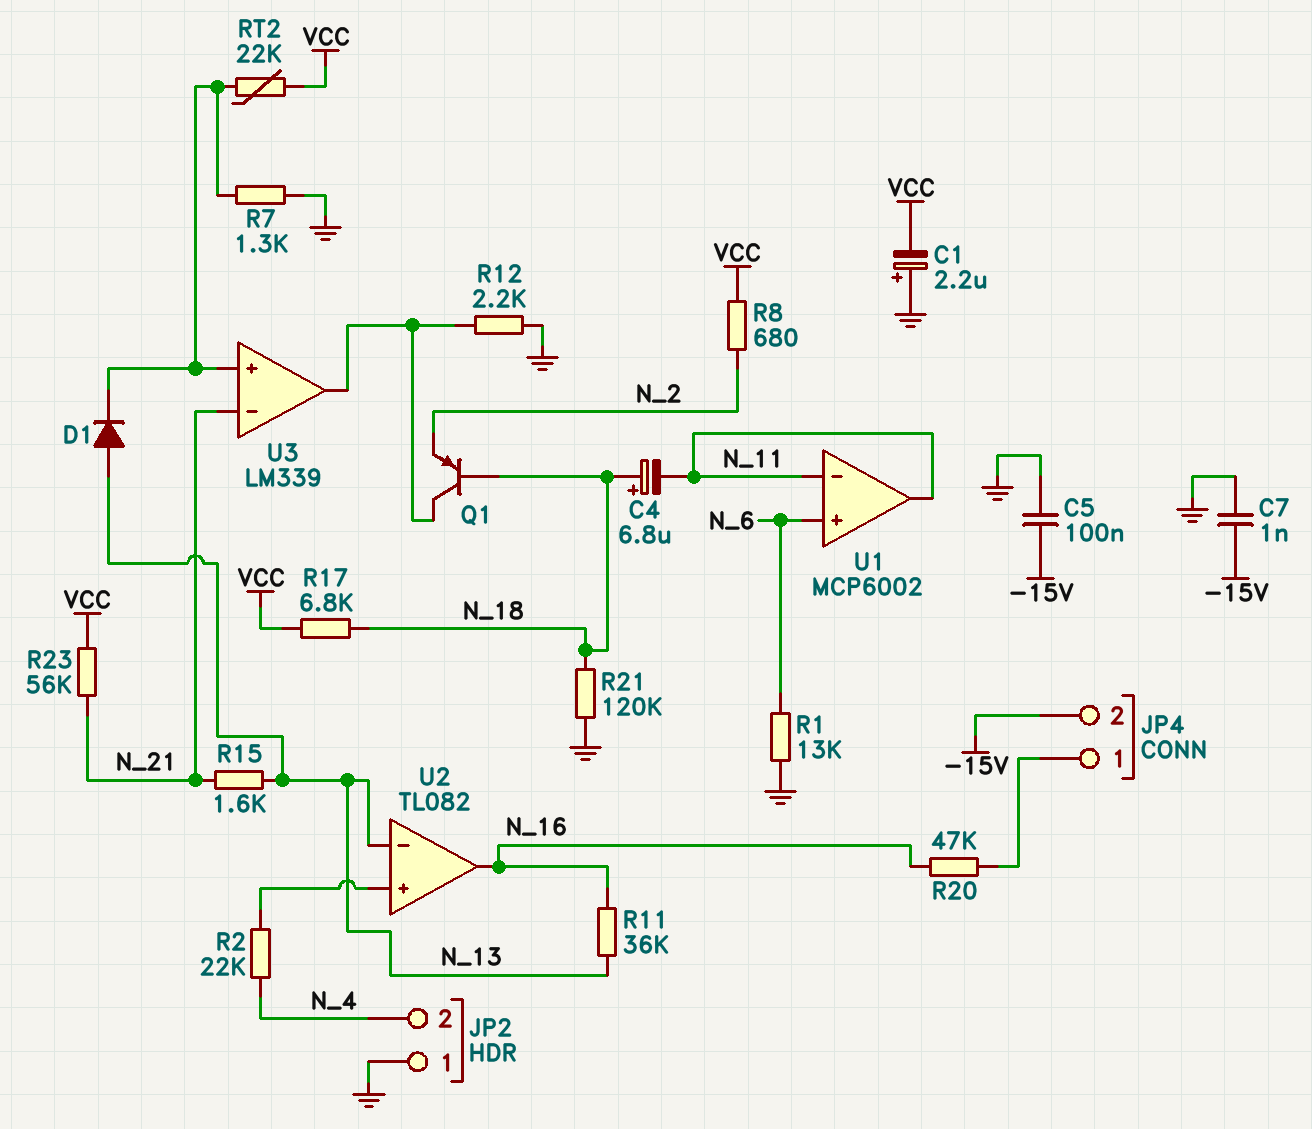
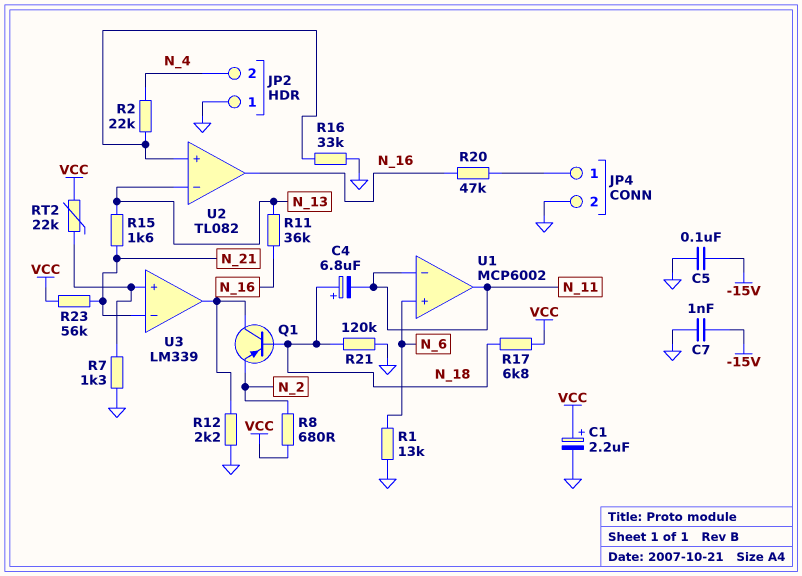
C1: 2.2uF (plus GND, minus VCC) -> 2.2uF (plus VCC, minus GND)
D1: diode (A N_13, K U3/in+) -> none
JP4 pin 2: -15V -> GND
R16: none -> 33k (GND, U2/in+)

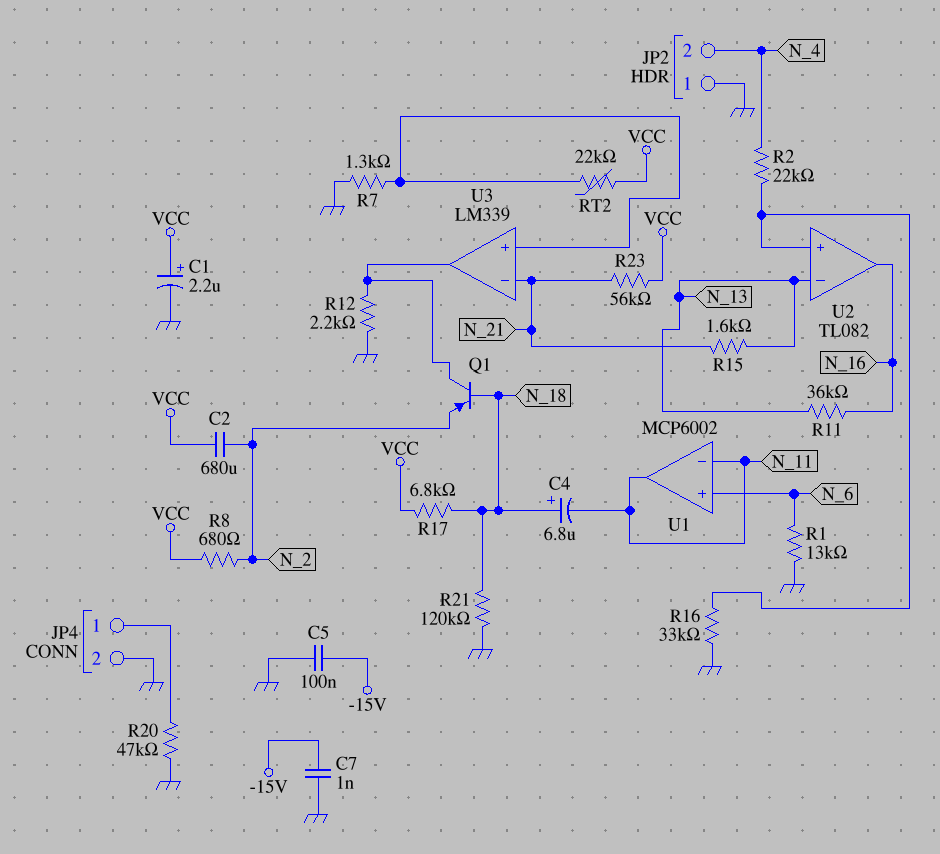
C2: none -> 680uF (N_2, VCC)
R20: 47k (JP4/1, N_16) -> 47k (GND, JP4/1)

